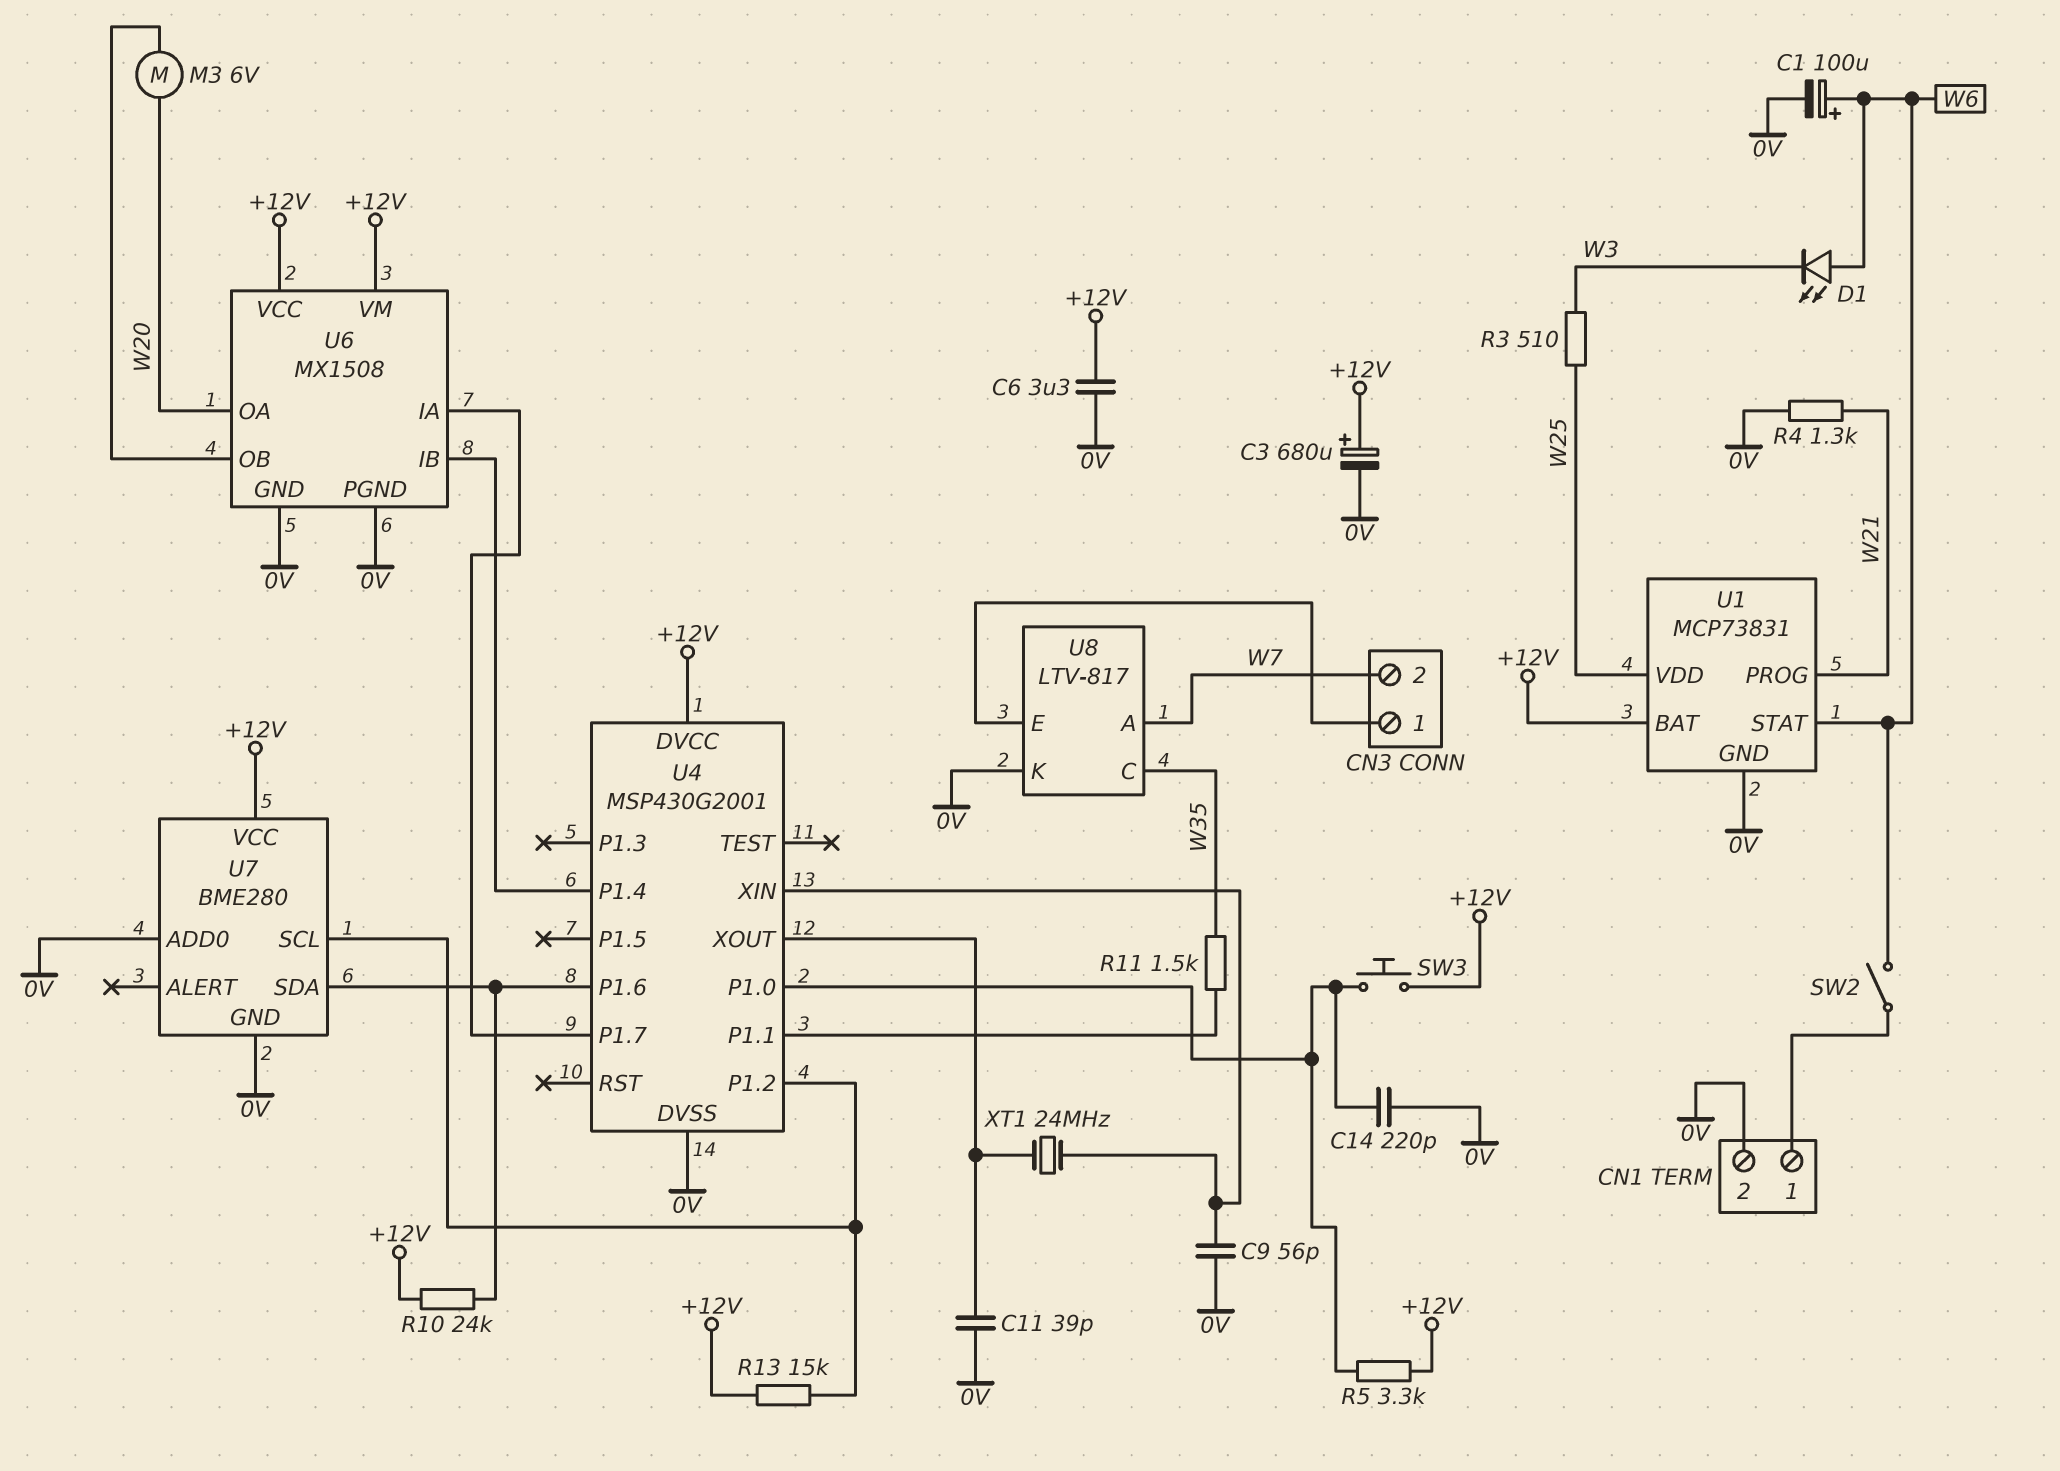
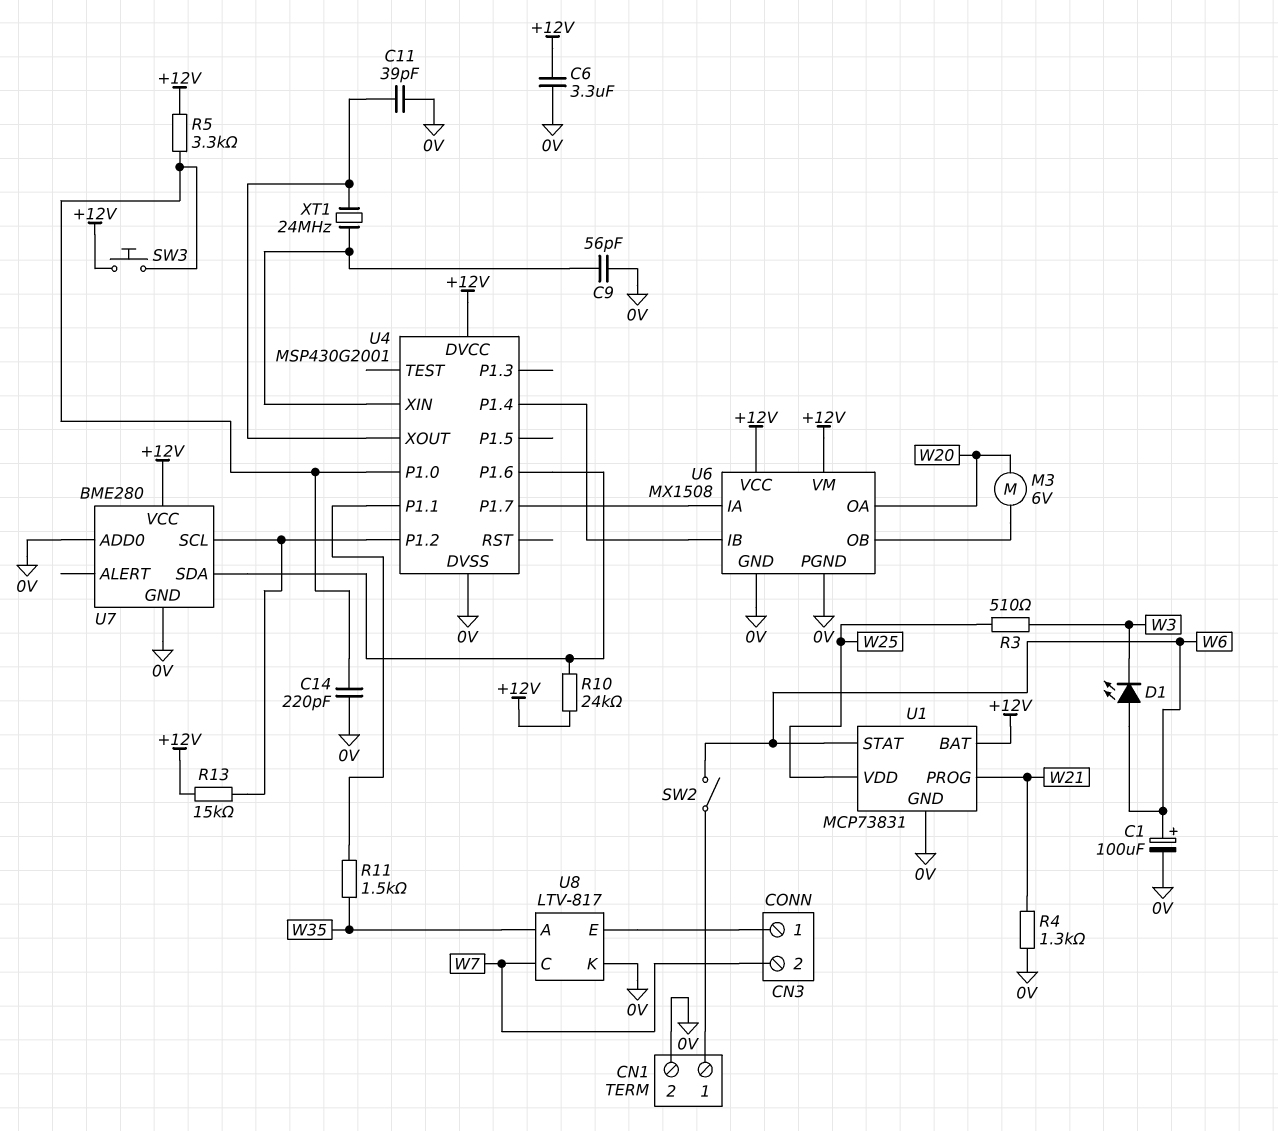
C3: 680uF (plus +12V, minus 0V) -> none
U8 pin A: W7 -> W35
U8 pin C: W35 -> W7

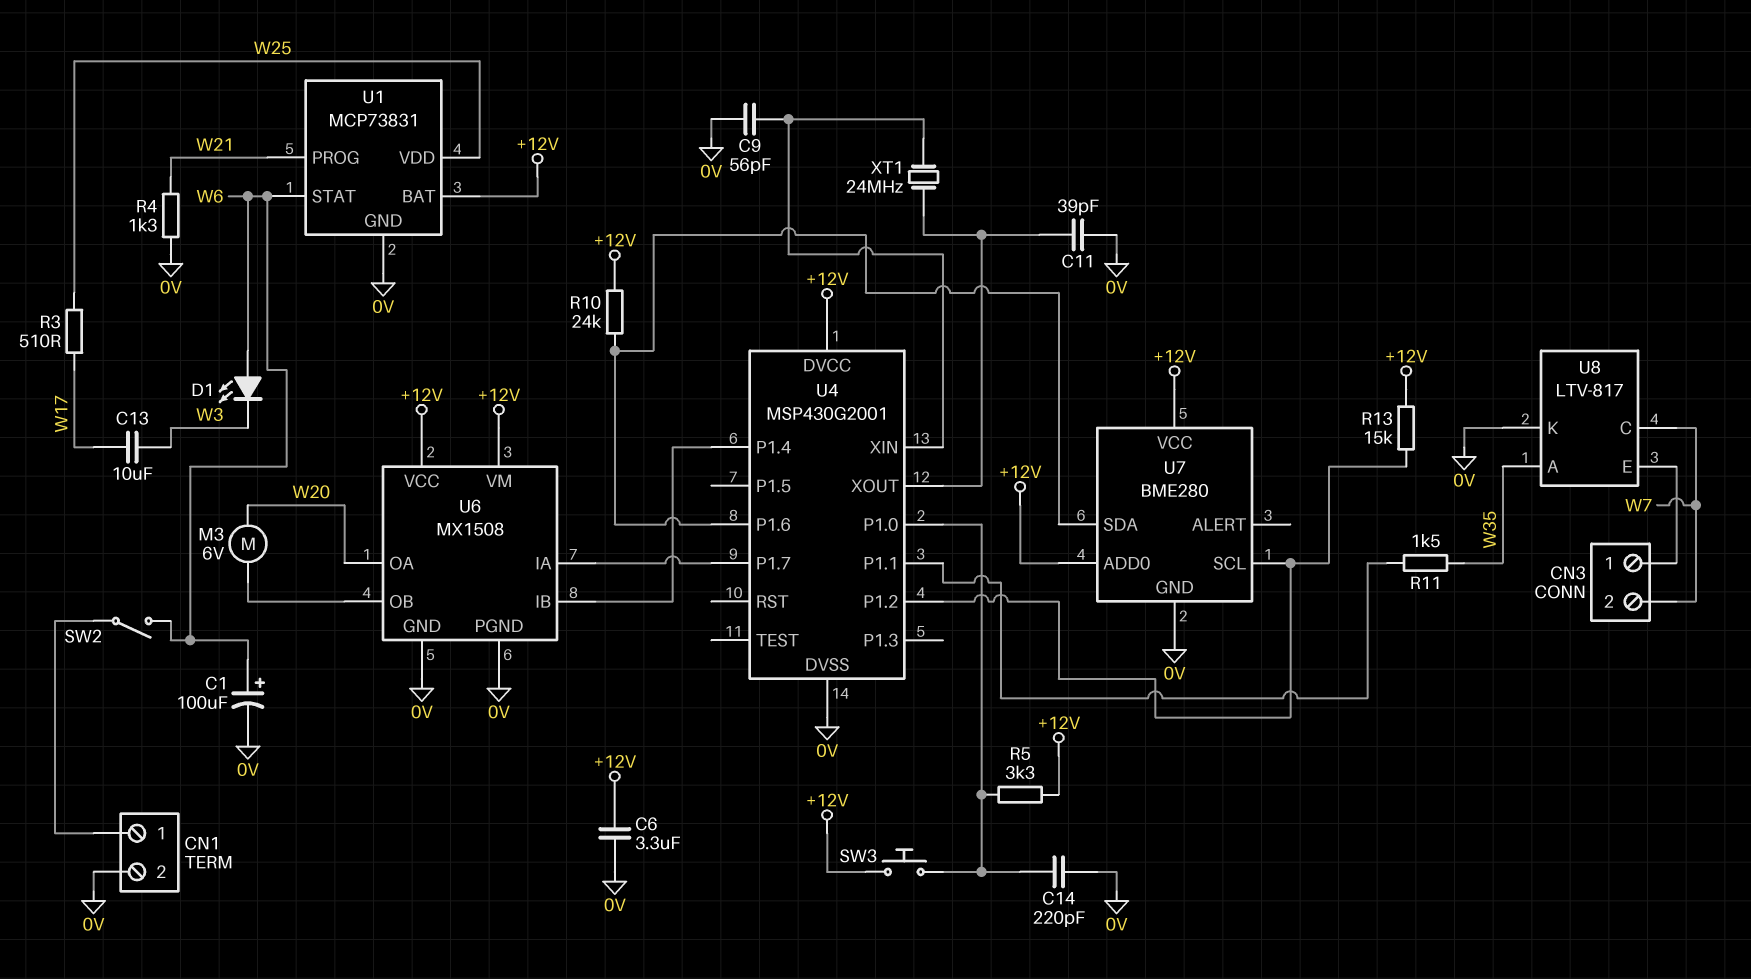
C13: none -> 10uF (W3, W17)
R3: 510 (W3, W25) -> 510 (W17, W25)
U7 pin ADD0: 0V -> +12V

